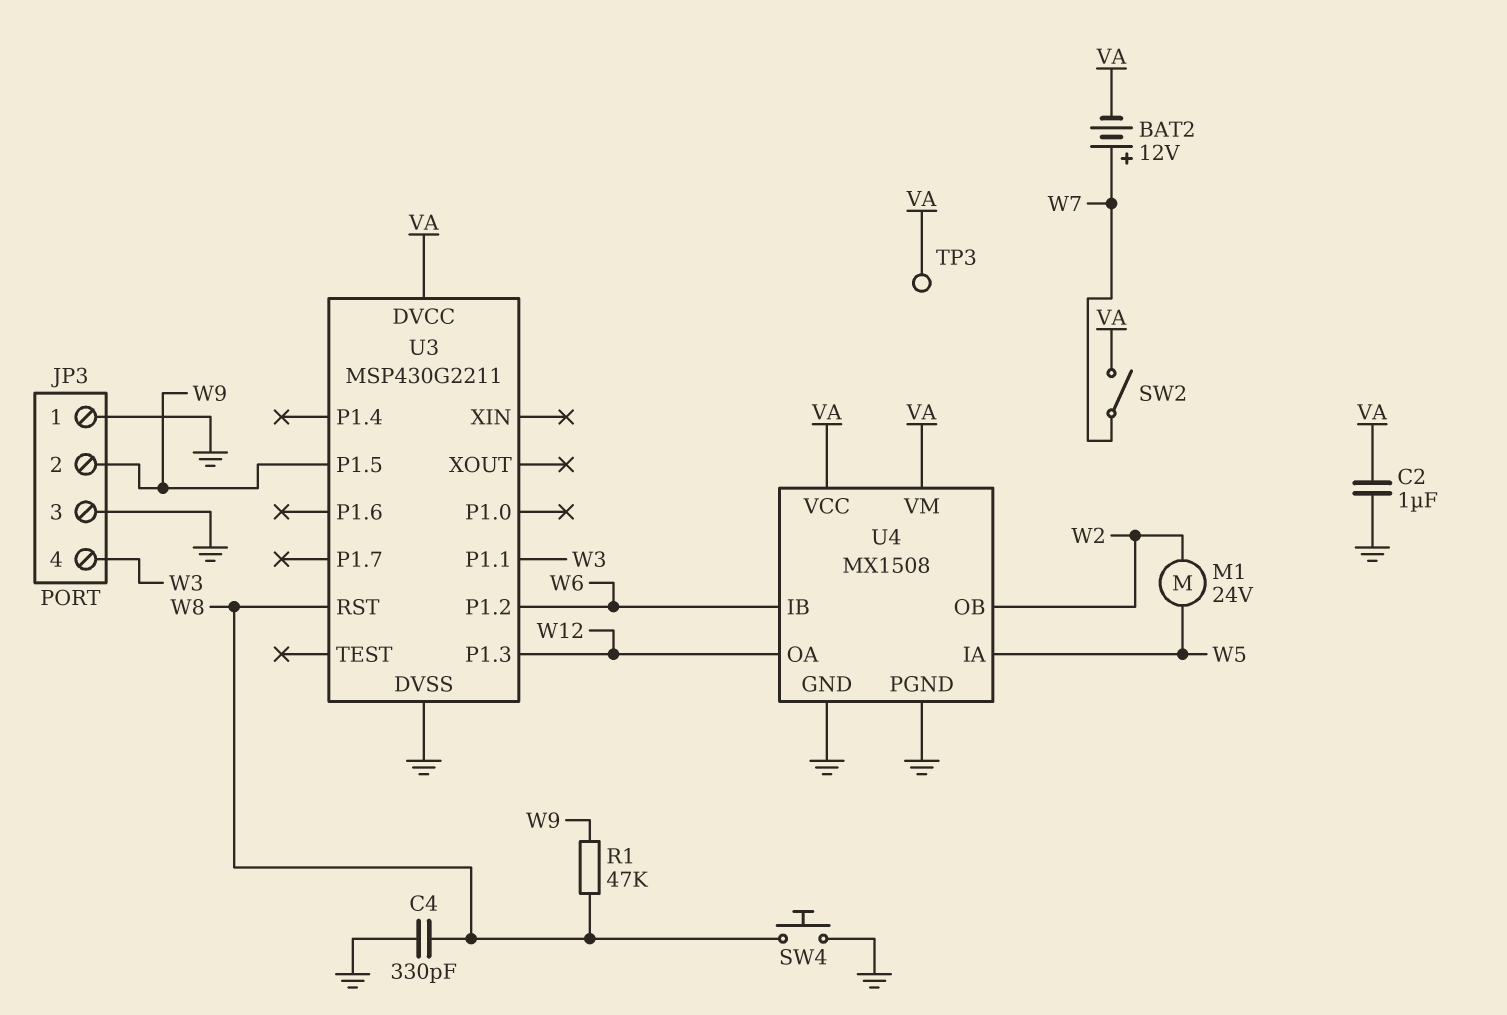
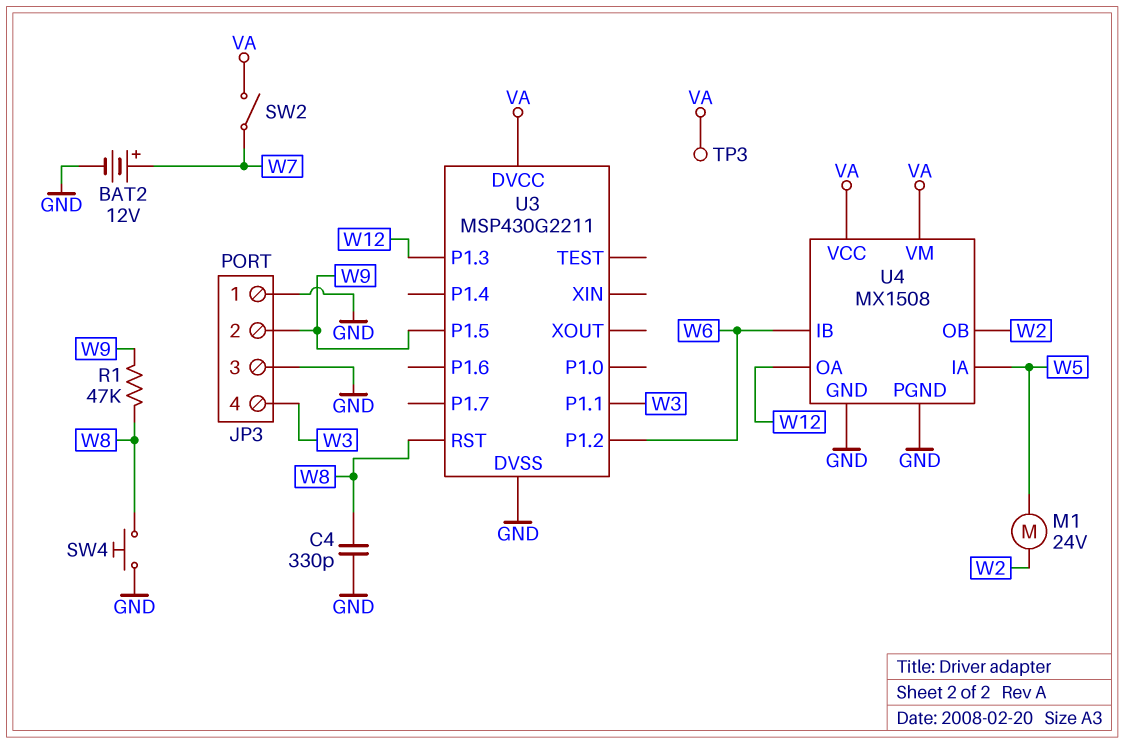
BAT2: 12V (plus W7, minus VA) -> 12V (plus W7, minus GND)
C2: 1uF (GND, VA) -> none

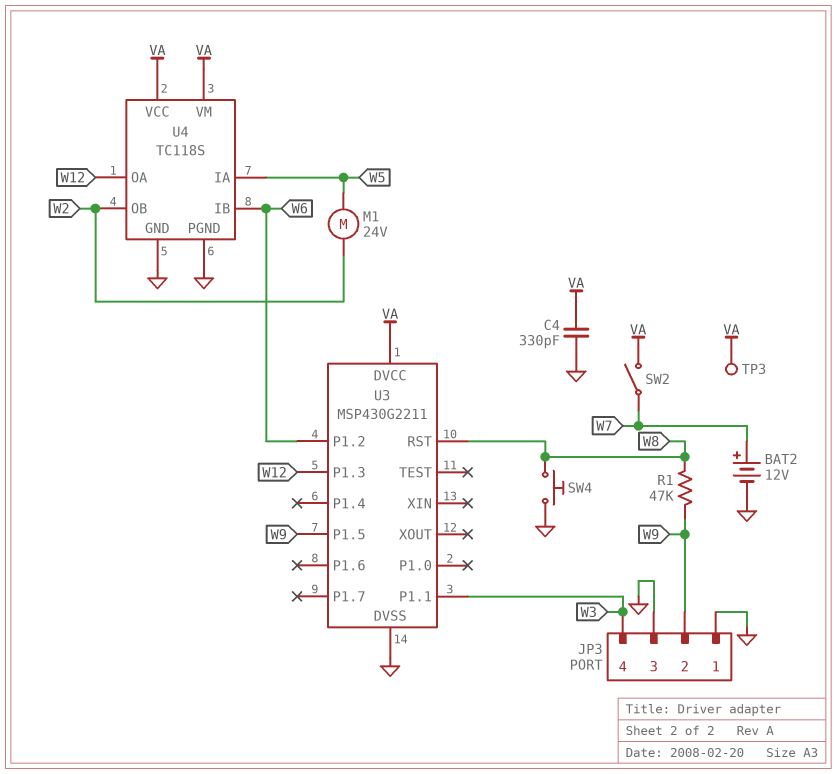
C4: 330pF (GND, W8) -> 330pF (GND, VA)
U4: MX1508 -> TC118S

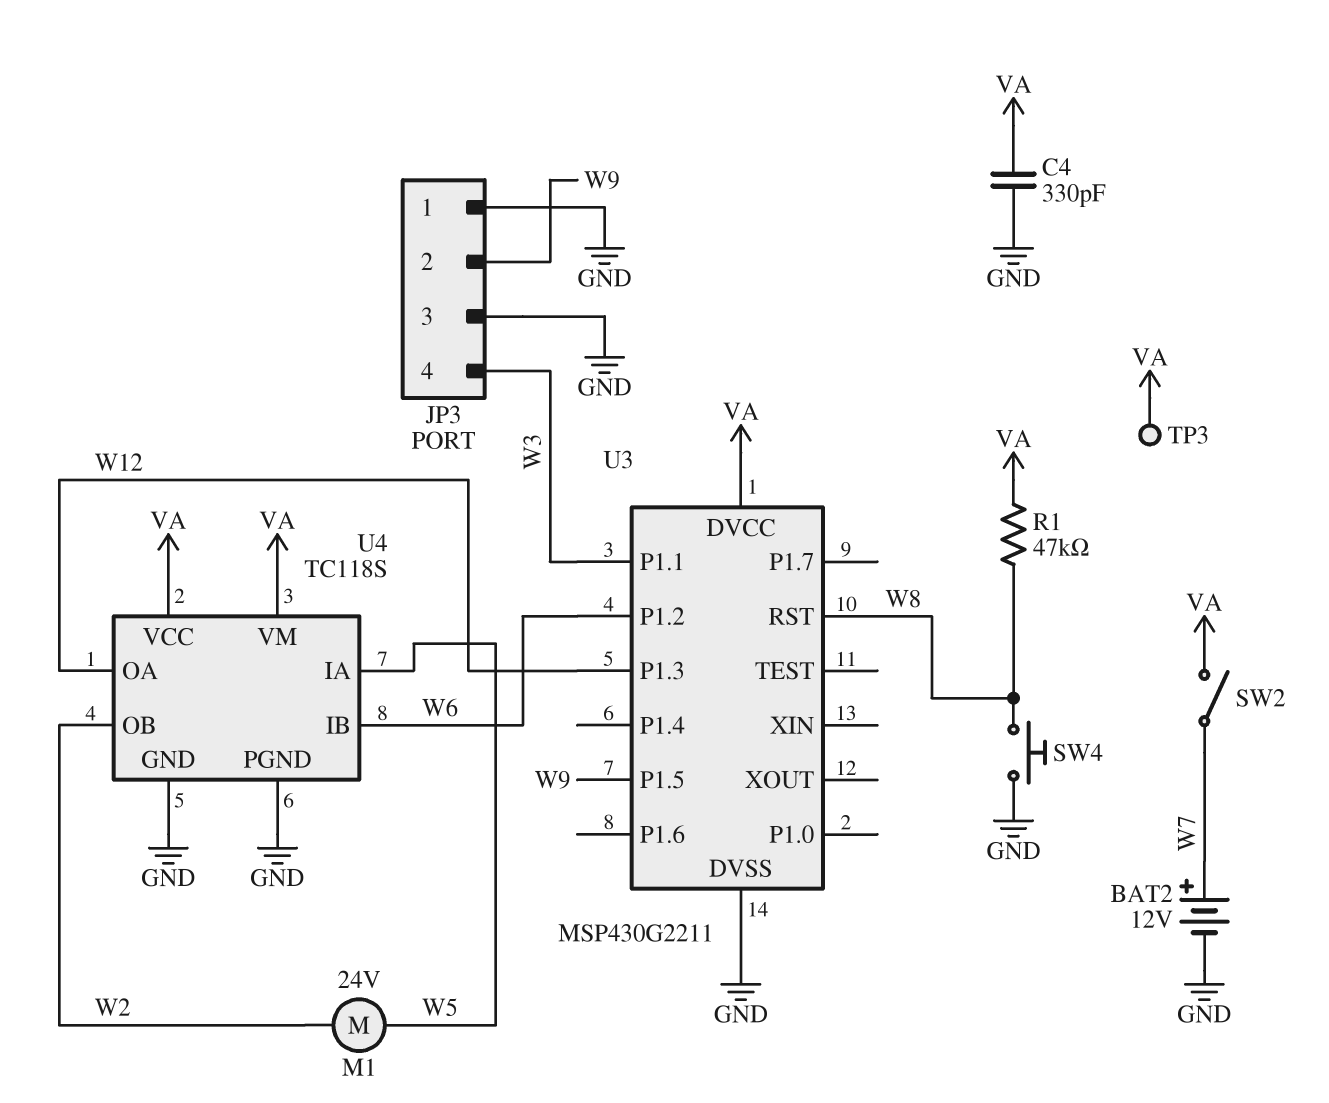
R1: 47k (W8, W9) -> 47k (VA, W8)

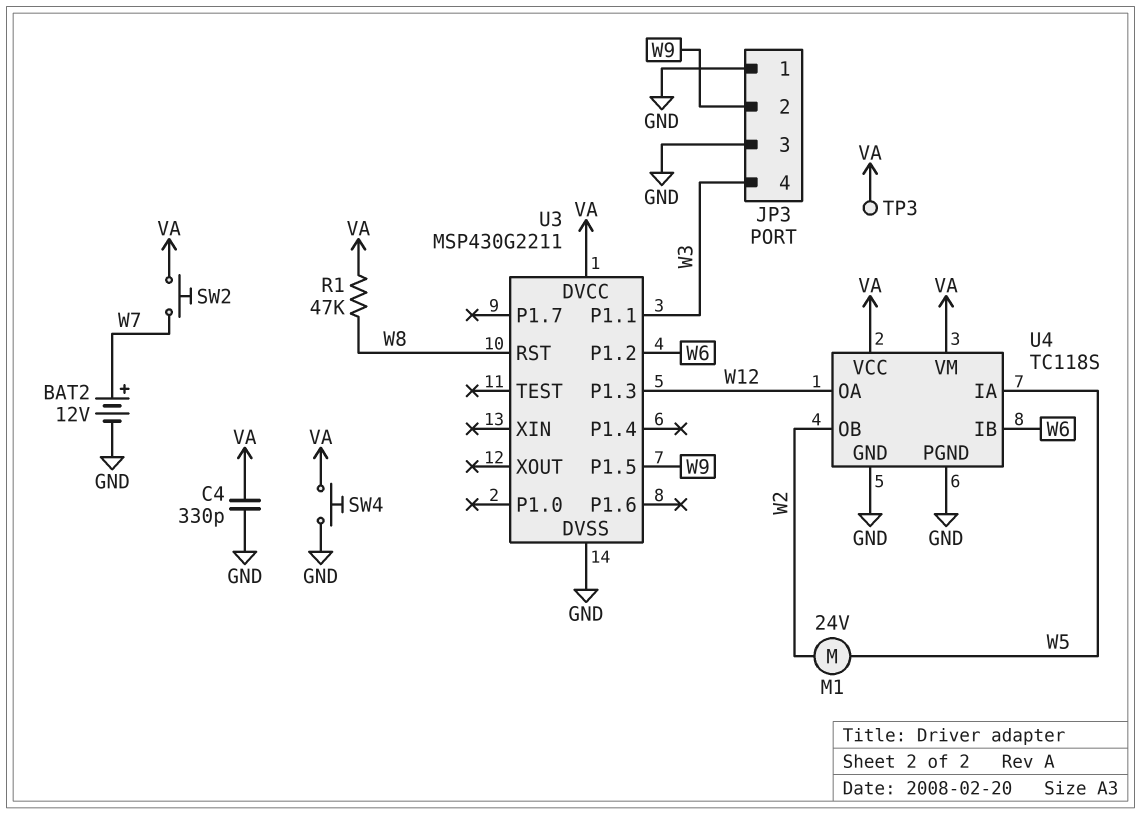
SW2: switch (VA, W7) -> button (VA, W7)
SW4: button (GND, W8) -> button (GND, VA)

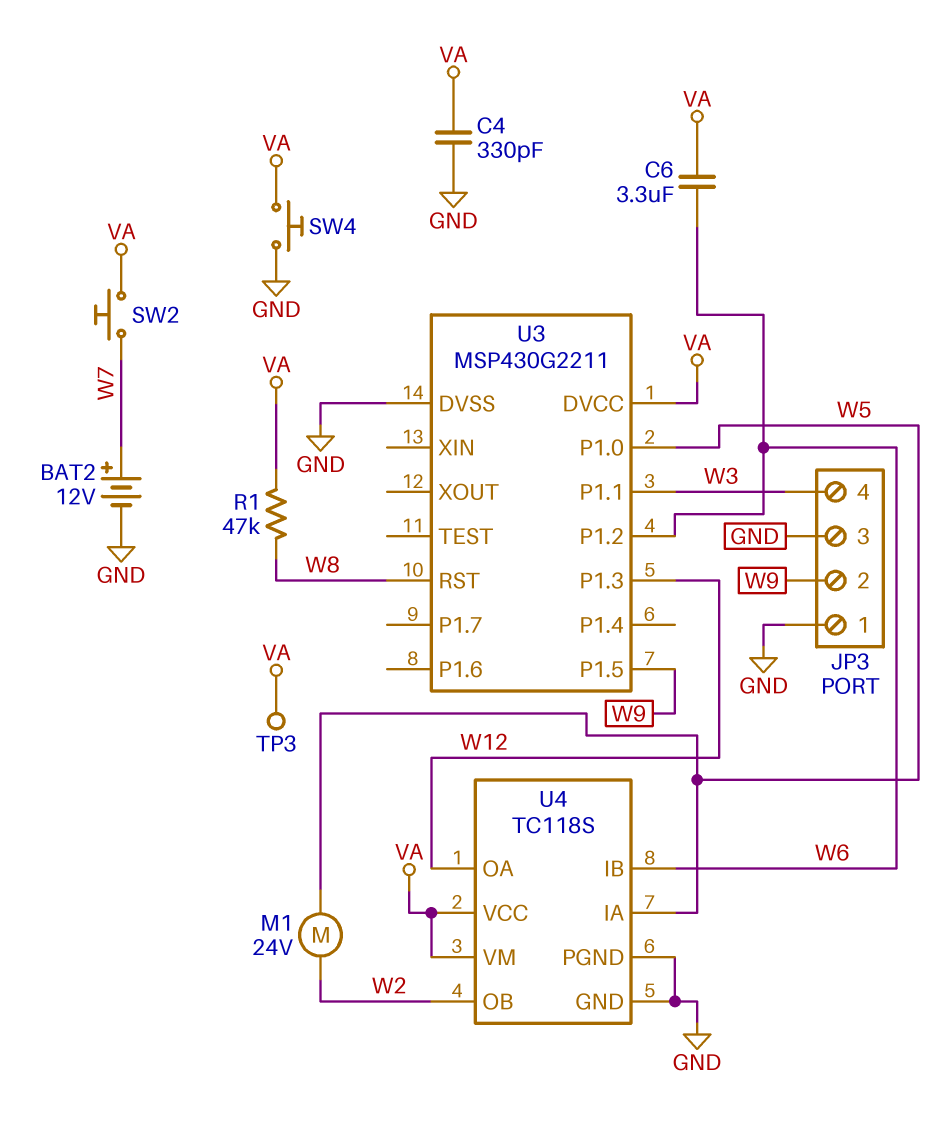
C6: none -> 3.3uF (VA, W6)
U3 pin P1.0: none -> W5

